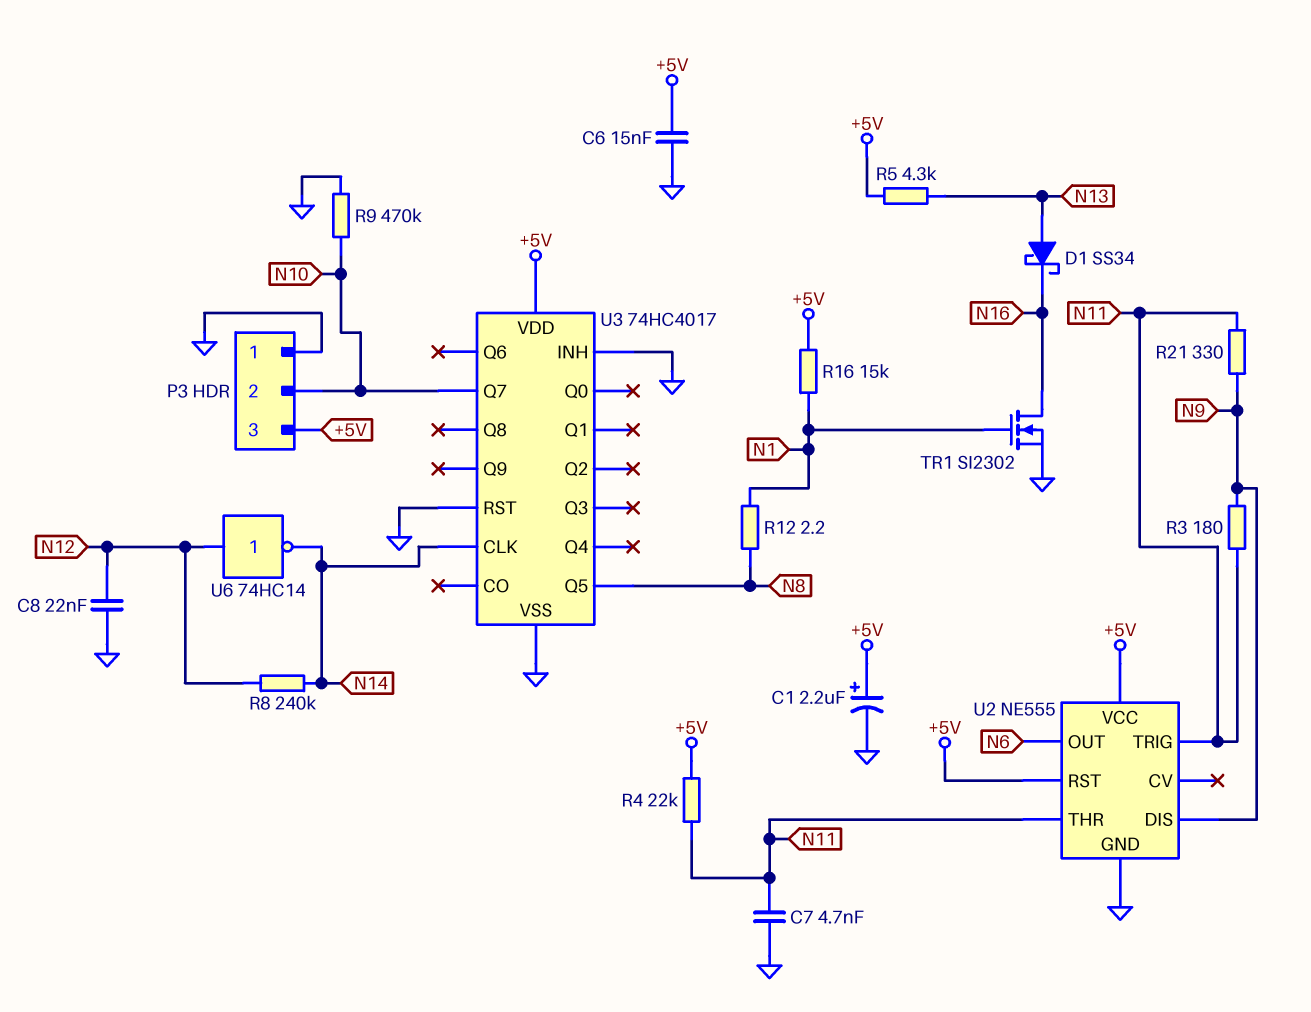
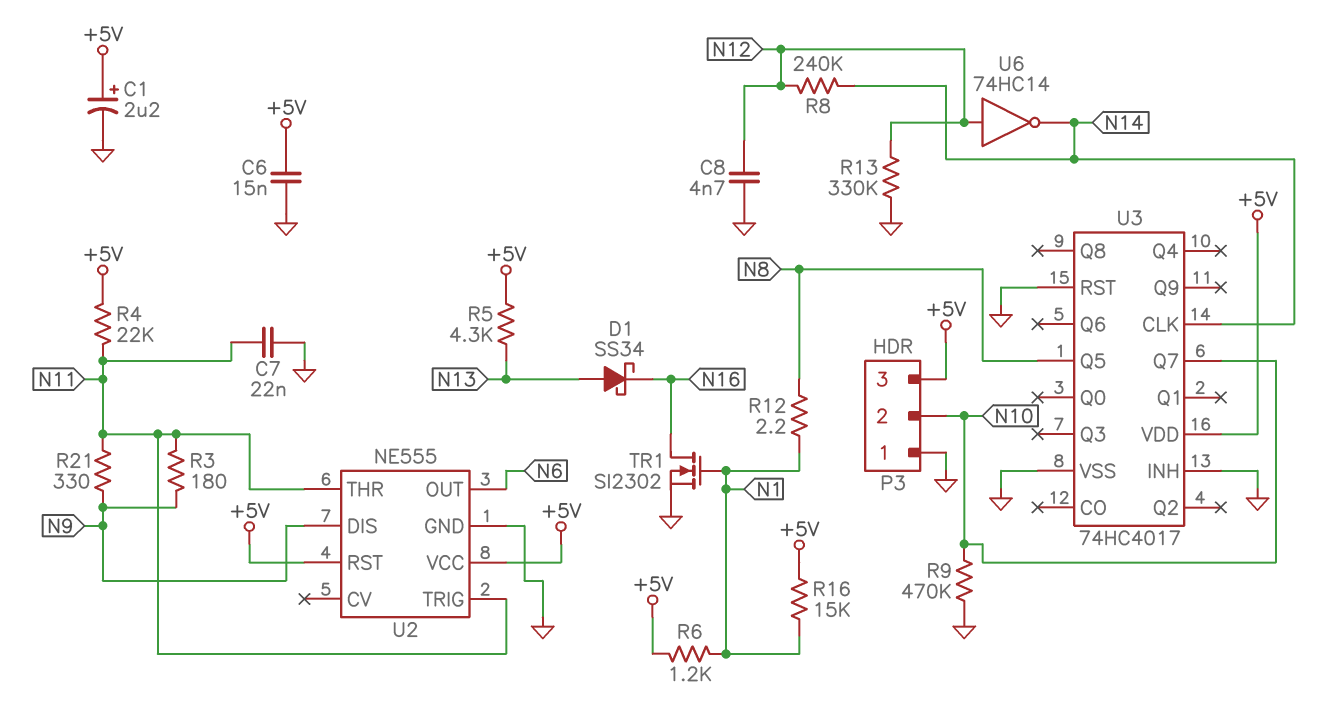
C7: 4.7nF (GND, N11) -> 22nF (GND, N11)
C8: 22nF (GND, N12) -> 4.7nF (GND, N12)
R6: none -> 1.2k (+5V, N1)
R13: none -> 330k (GND, N12)

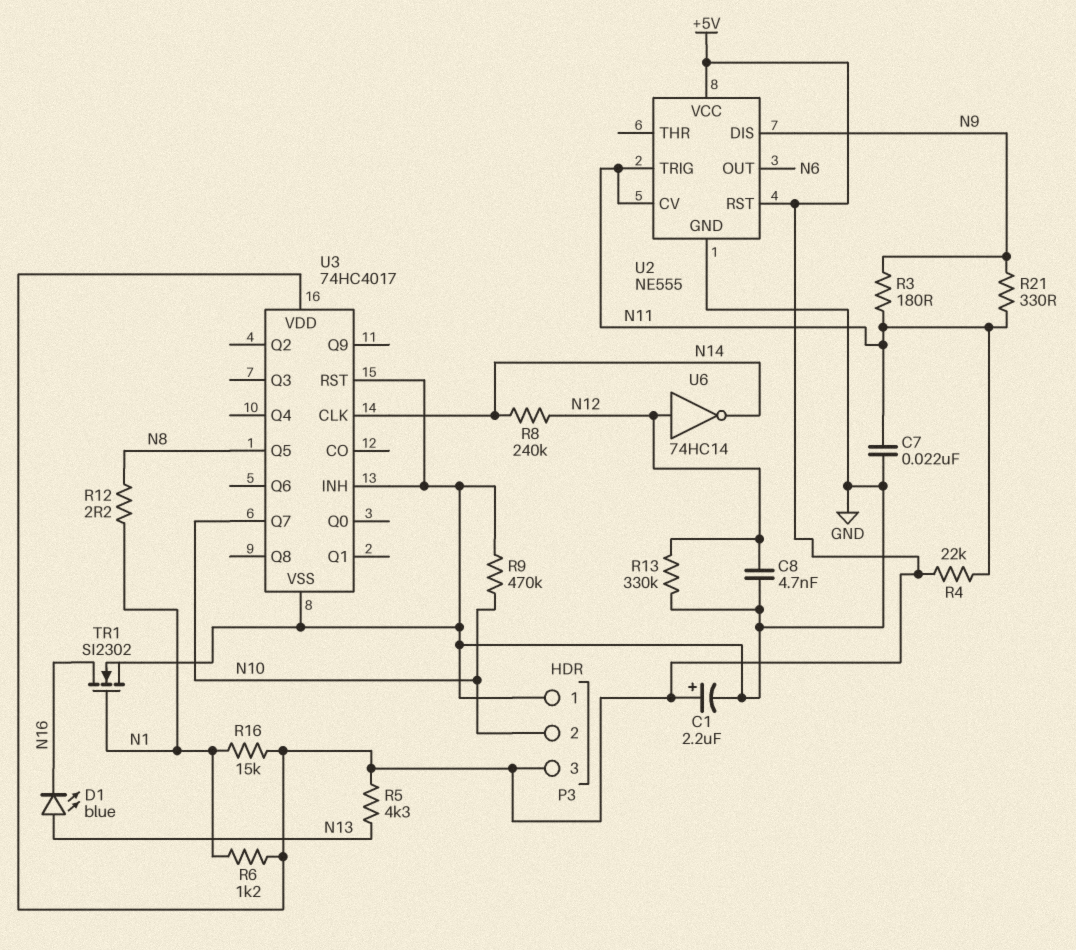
C6: 15nF (+5V, GND) -> none
D1: schottky SS34 (A N13, K N16) -> LED blue (A N13, K N16)
U2 pin CV: none -> N11
U2 pin THR: N11 -> none

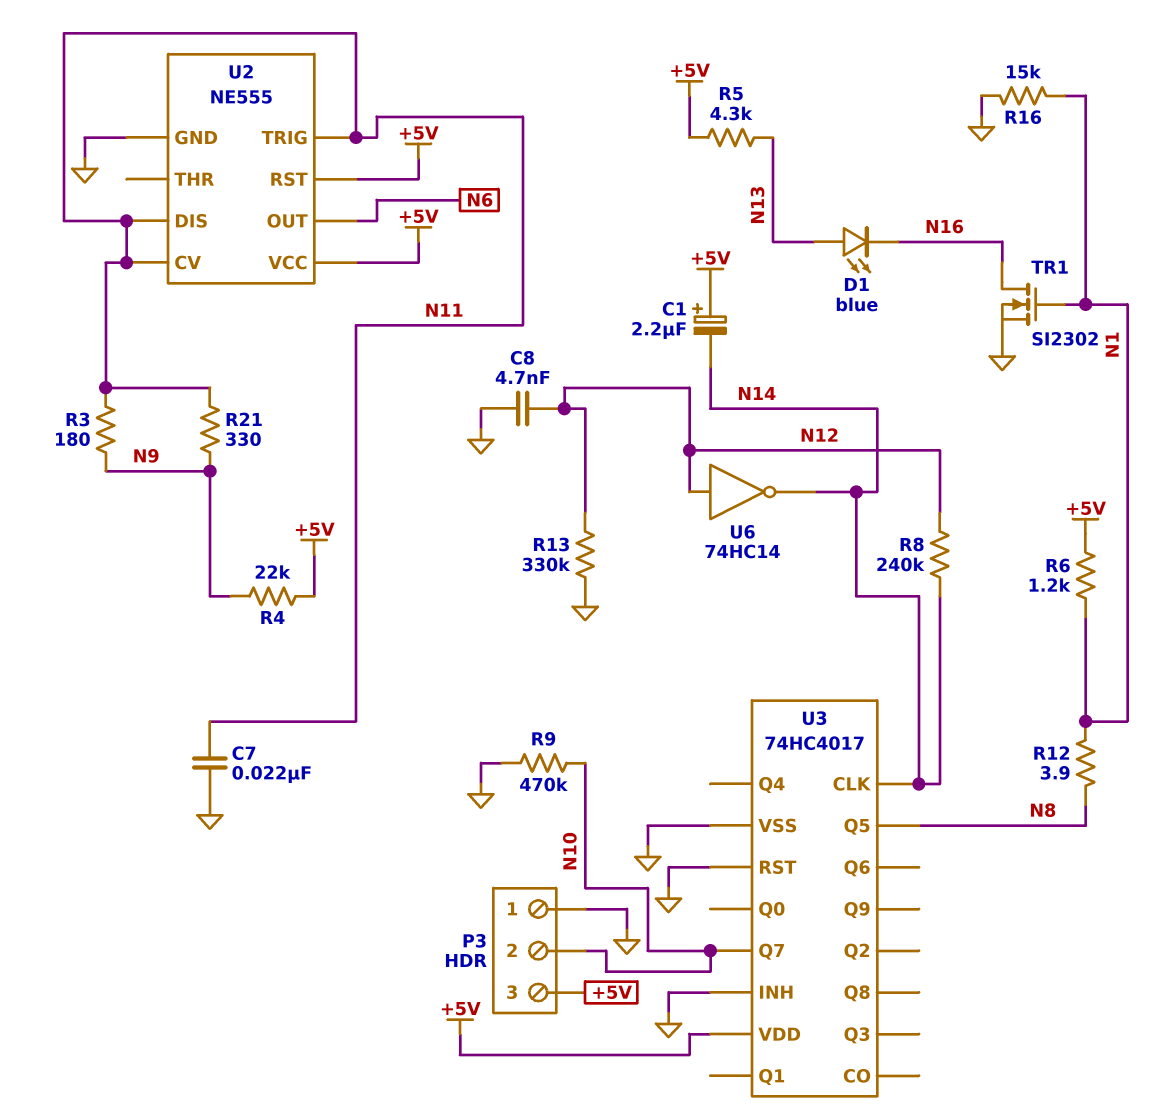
C1: 2.2uF (plus +5V, minus GND) -> 2.2uF (plus +5V, minus N14)
R4: 22k (+5V, N11) -> 22k (+5V, N9)
R12: 2.2 (N1, N8) -> 3.9 (N1, N8)
R16: 15k (+5V, N1) -> 15k (GND, N1)
U2 pin DIS: N9 -> N11

